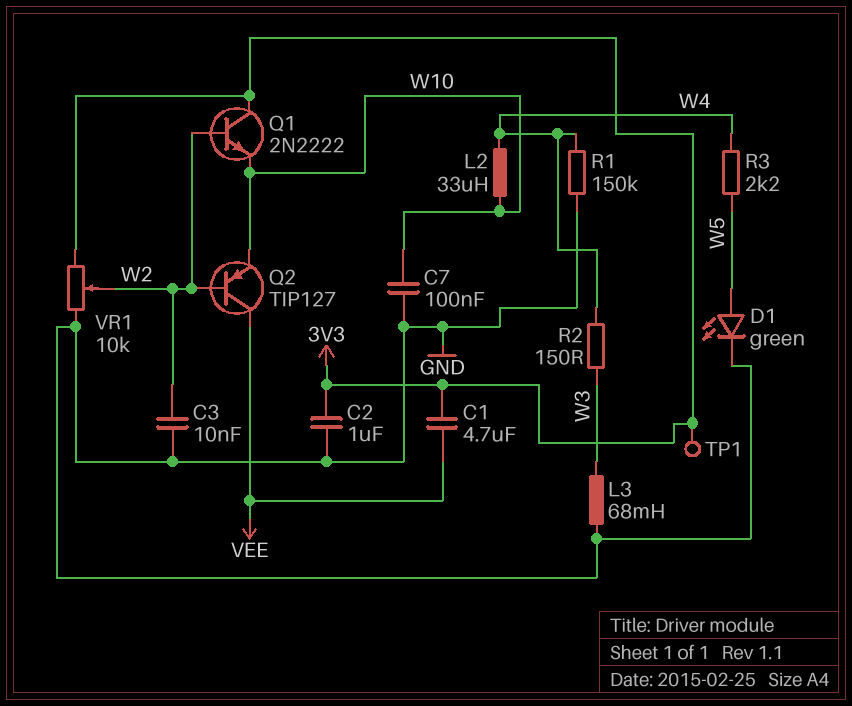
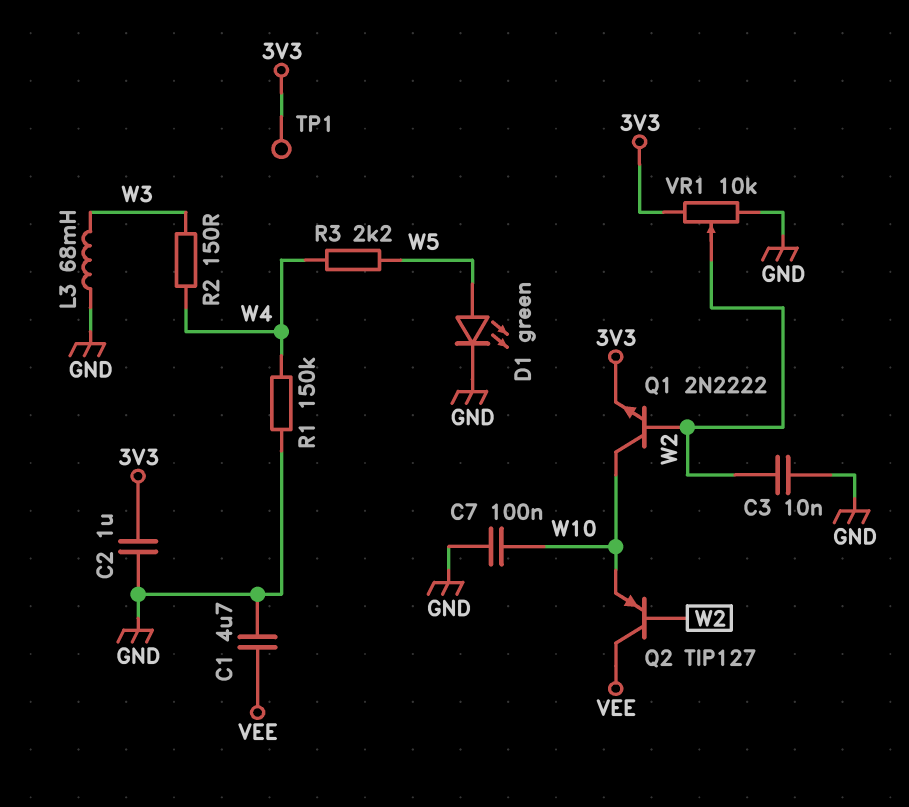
C1: 4.7uF (3V3, VEE) -> 4.7uF (GND, VEE)
L2: 33uH (W4, W10) -> none
Q1: NPN 2N2222 (B W2, C 3V3, E W10) -> NPN 2N2222 (B W2, C W10, E 3V3)

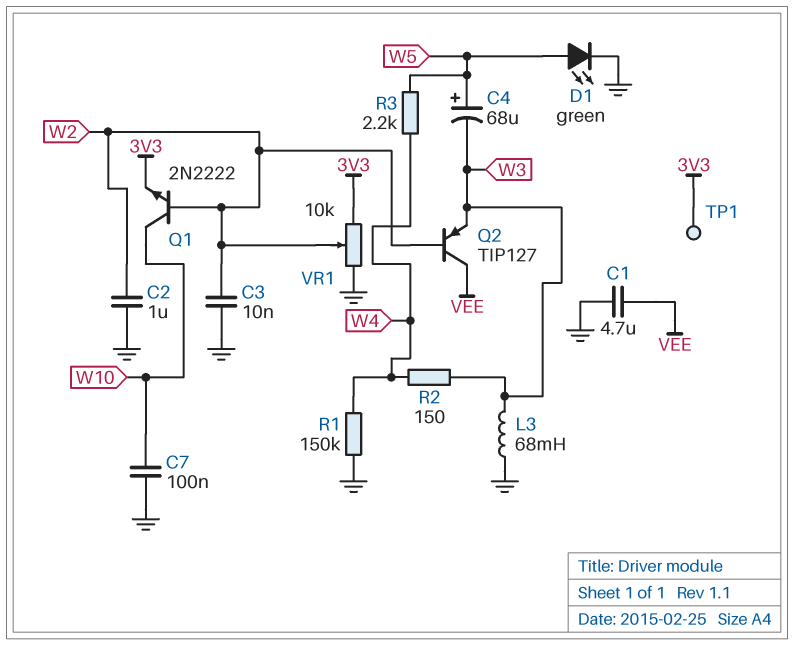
C2: 1uF (3V3, GND) -> 1uF (GND, W2)
C4: none -> 68uF (plus W5, minus W3)
Q2: PNP TIP127 (B W2, C VEE, E W10) -> PNP TIP127 (B W2, C VEE, E W3)

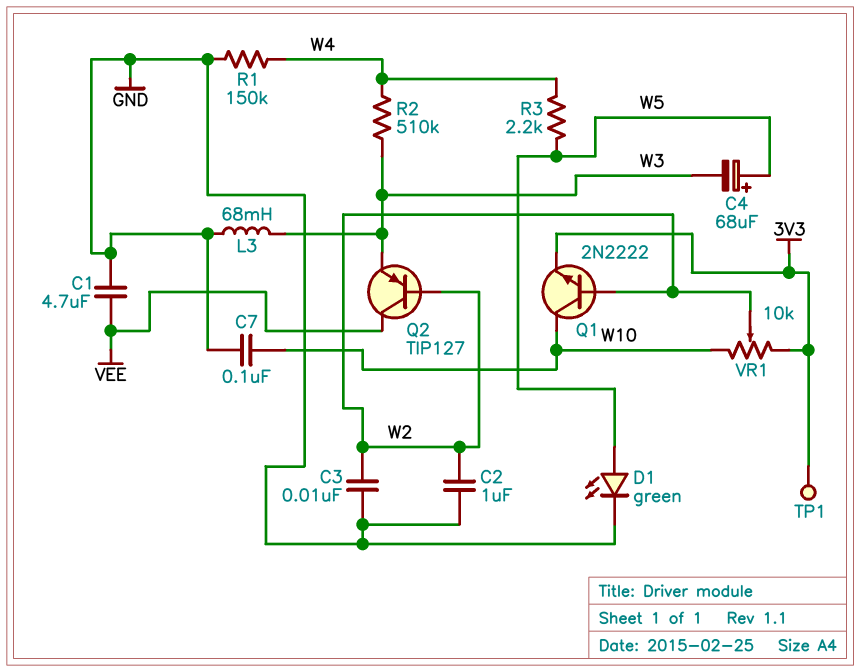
R2: 150 (W3, W4) -> 510k (W3, W4)
VR1: 10k (3V3, GND, wiper W2) -> 10k (3V3, W10, wiper W2)

